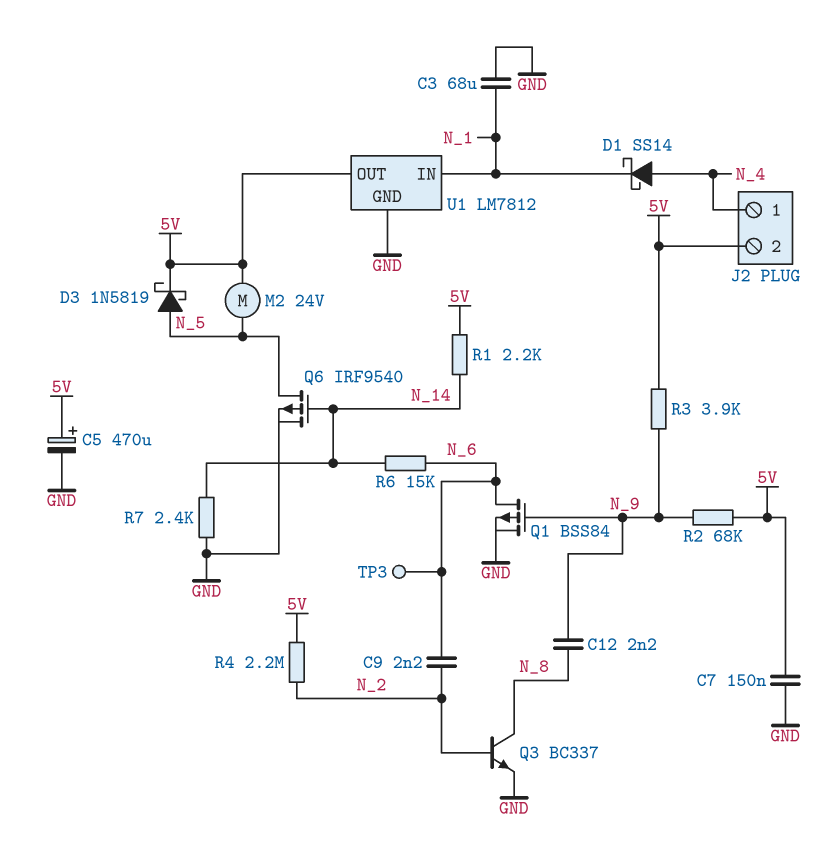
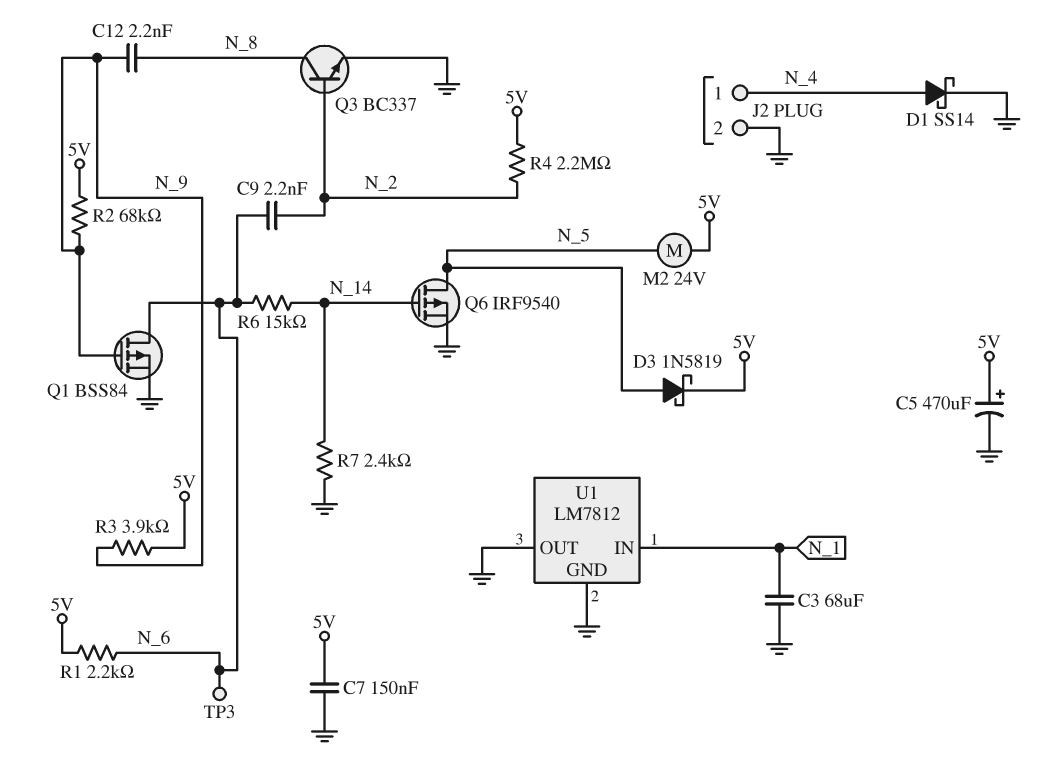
D1: schottky SS14 (A N_4, K N_1) -> schottky SS14 (A N_4, K GND)
J2 pin 2: 5V -> GND
R1: 2.2k (5V, N_14) -> 2.2k (5V, N_6)
U1 pin OUT: 5V -> GND

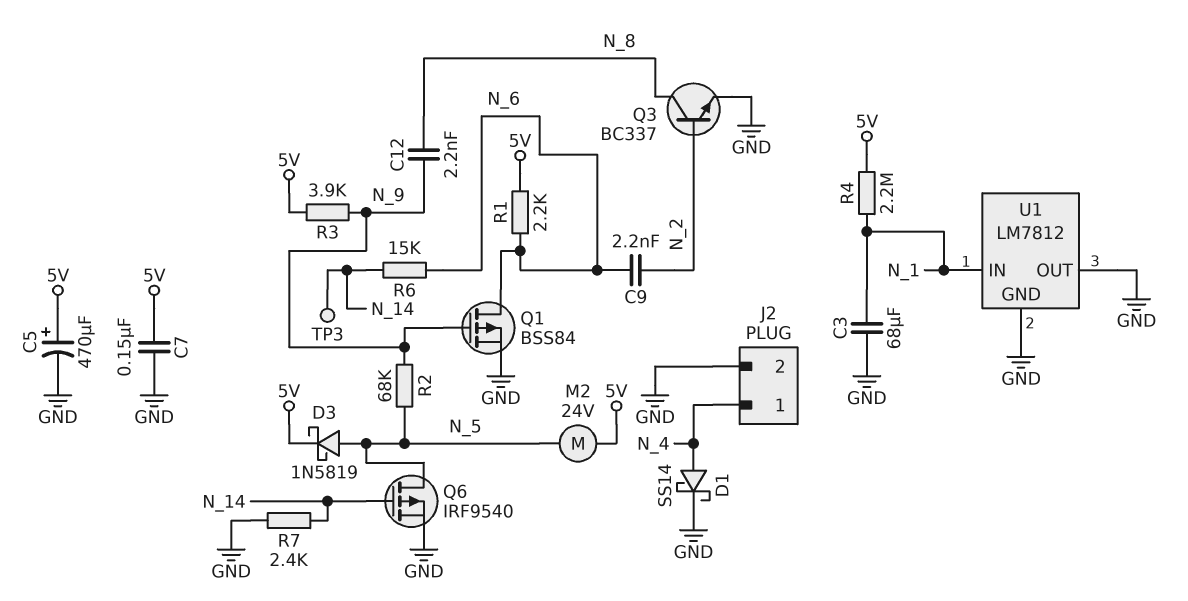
R2: 68k (5V, N_9) -> 68k (N_5, N_9)
R4: 2.2M (5V, N_2) -> 2.2M (5V, N_1)
TP3: test point (N_6) -> test point (N_14)

